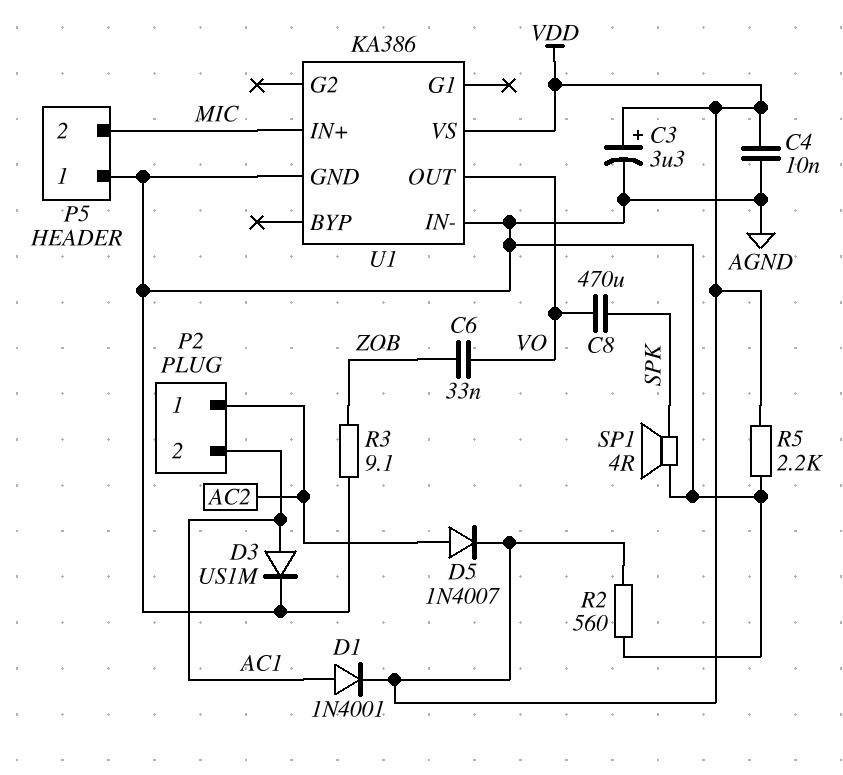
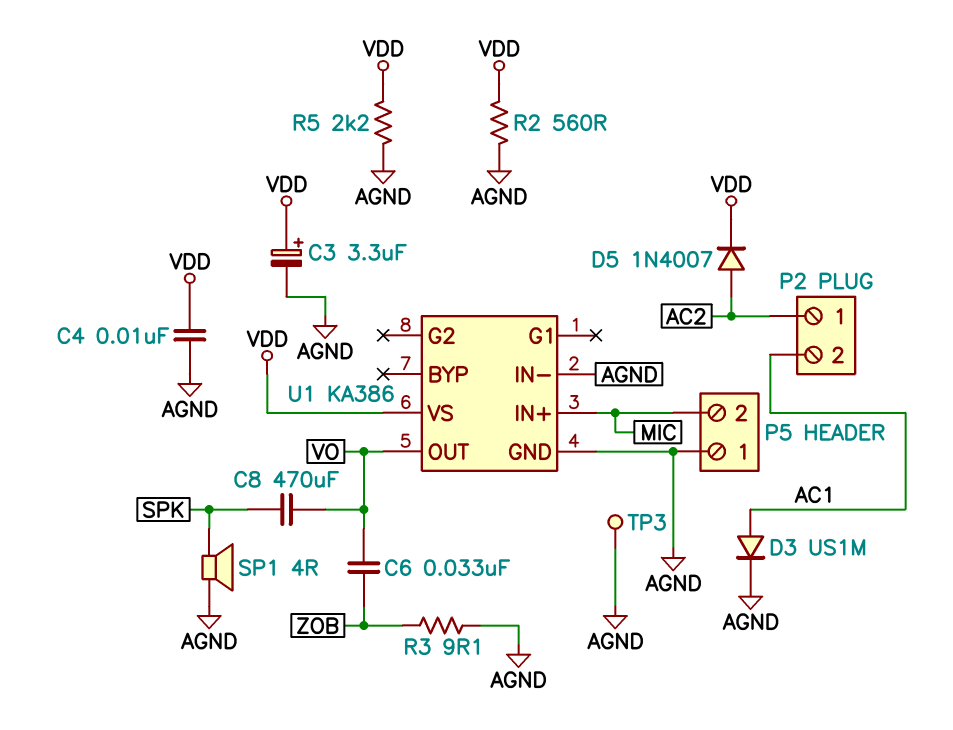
D1: diode 1N4001 (A AC1, K VDD) -> none
TP3: none -> test point (AGND)

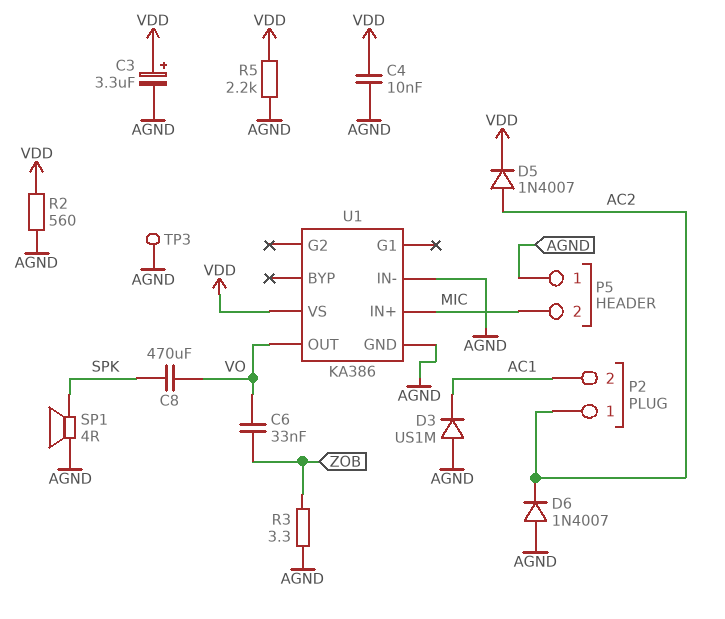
D3: diode US1M (A AC1, K AGND) -> diode US1M (A AGND, K AC1)
D6: none -> diode 1N4007 (A AGND, K AC2)
R3: 9.1 (AGND, ZOB) -> 3.3 (AGND, ZOB)

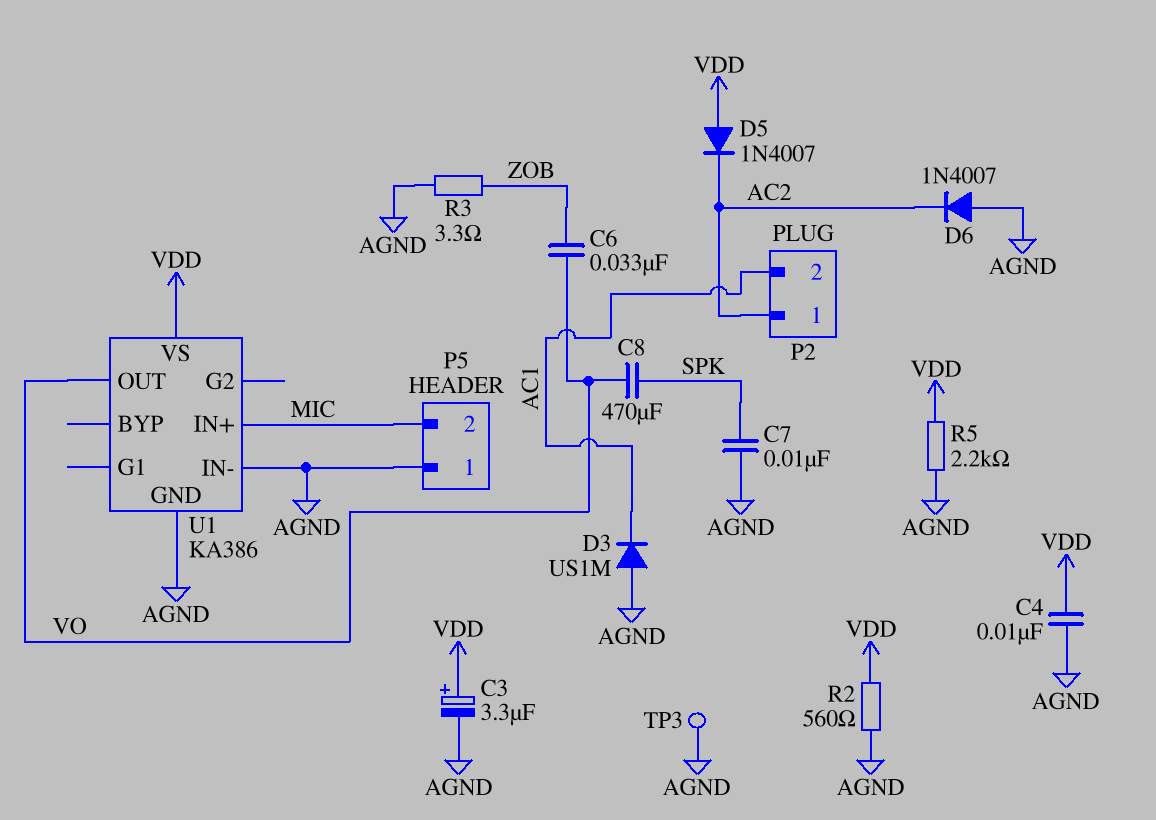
C7: none -> 10nF (AGND, SPK)
D5: diode 1N4007 (A AC2, K VDD) -> diode 1N4007 (A VDD, K AC2)
SP1: speaker 4R (AGND, SPK) -> none

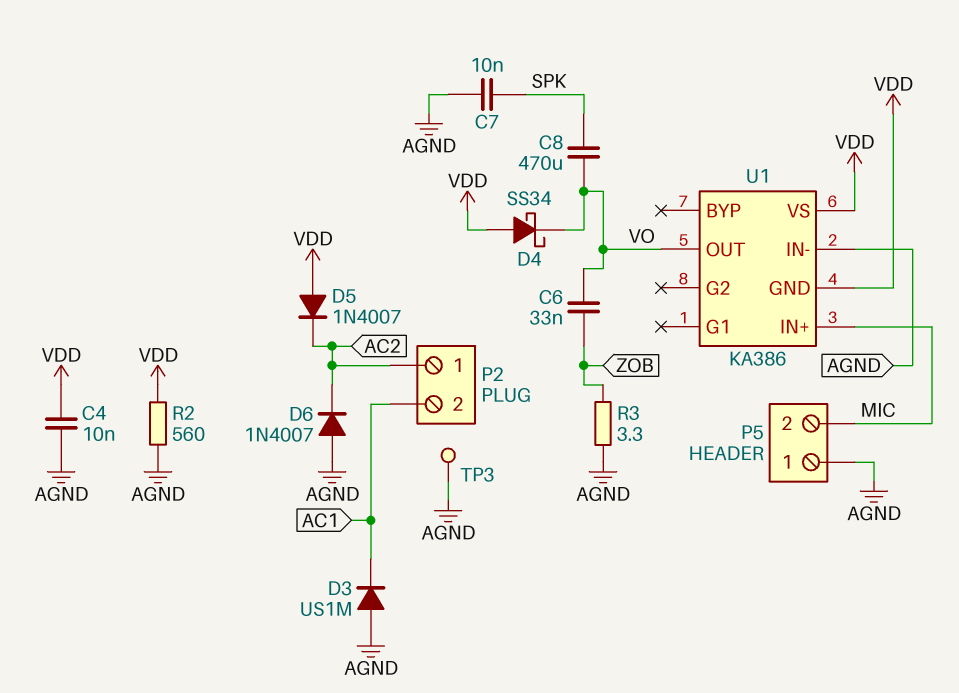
C3: 3.3uF (plus VDD, minus AGND) -> none
D4: none -> schottky SS34 (A VDD, K VO)
R5: 2.2k (AGND, VDD) -> none
U1 pin GND: AGND -> VDD

